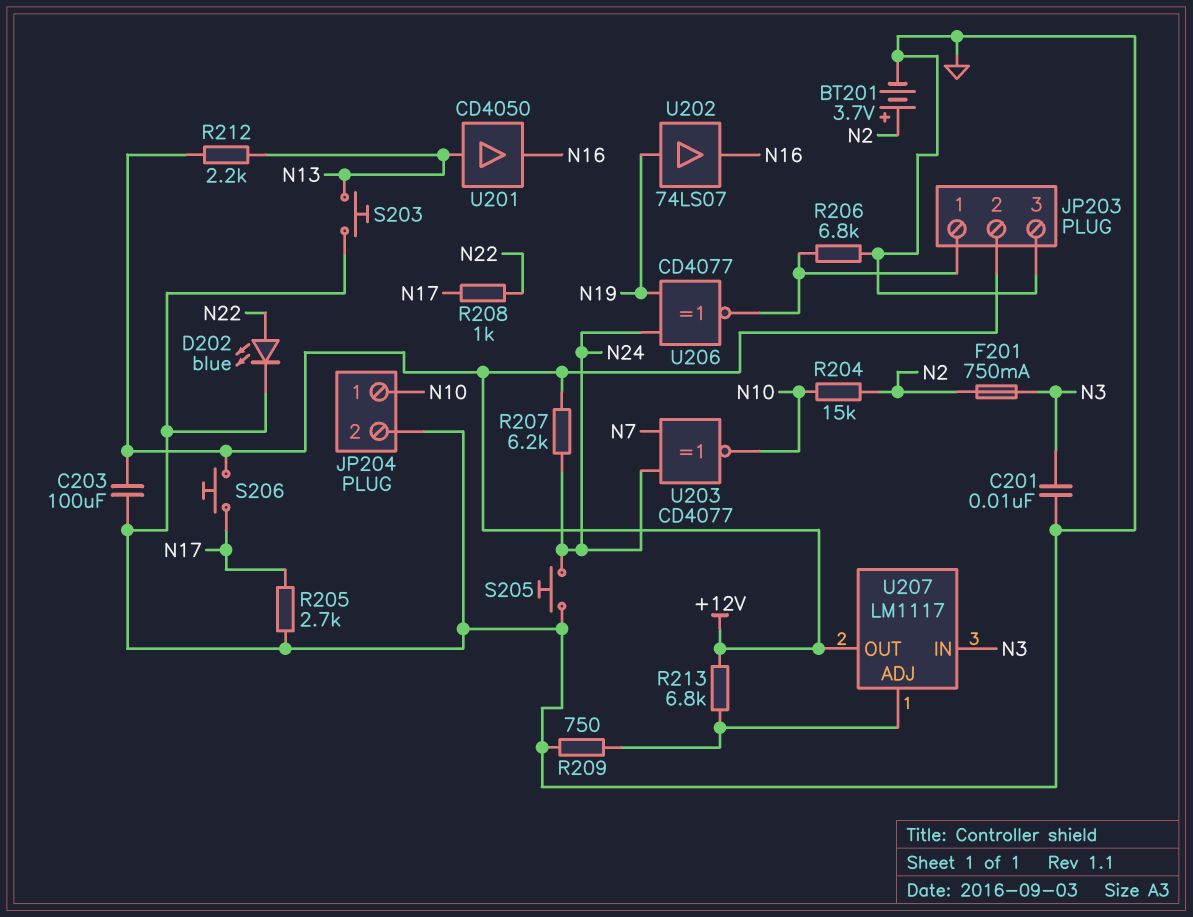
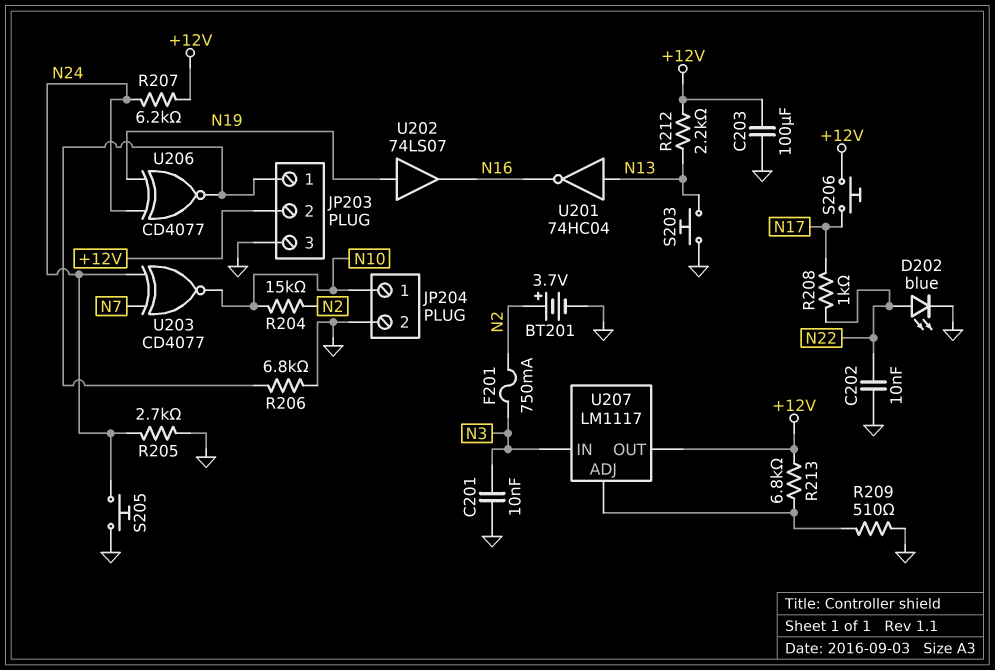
C202: none -> 10nF (GND, N22)
R205: 2.7k (GND, N17) -> 2.7k (GND, N24)
R209: 750 (GND, U207/ADJ) -> 510 (GND, U207/ADJ)
U201: buffer CD4050 (in N13, out N16) -> NOT 74HC04 (in N13, out N16)

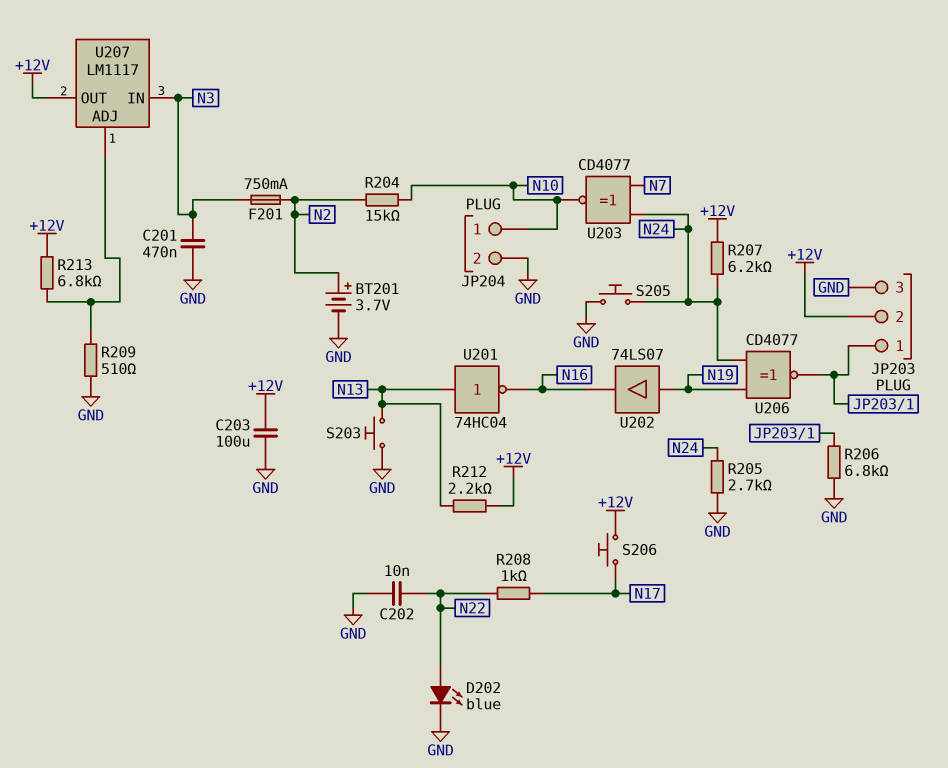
C201: 10nF (GND, N3) -> 470nF (GND, N3)

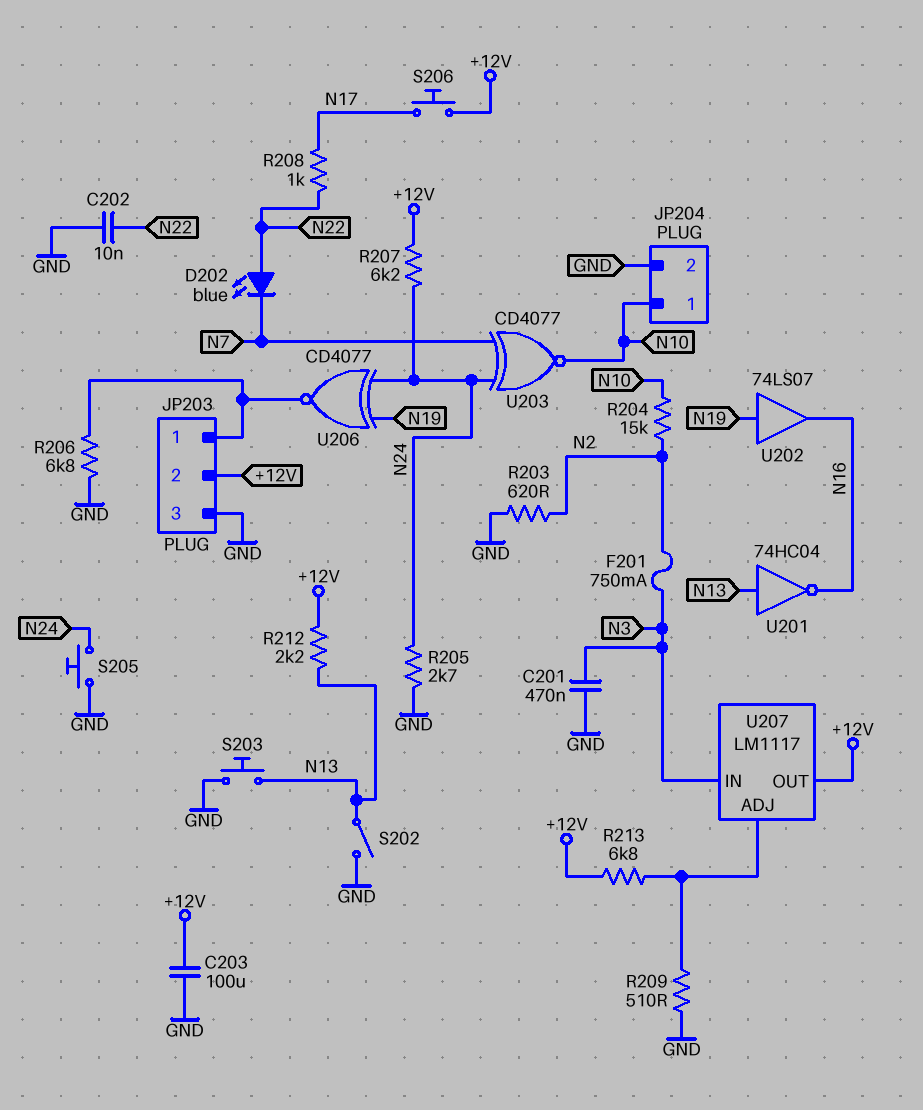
BT201: 3.7V (plus N2, minus GND) -> none
D202: LED blue (A N22, K GND) -> LED blue (A N22, K N7)
R203: none -> 620 (GND, N2)
S202: none -> switch (GND, N13)

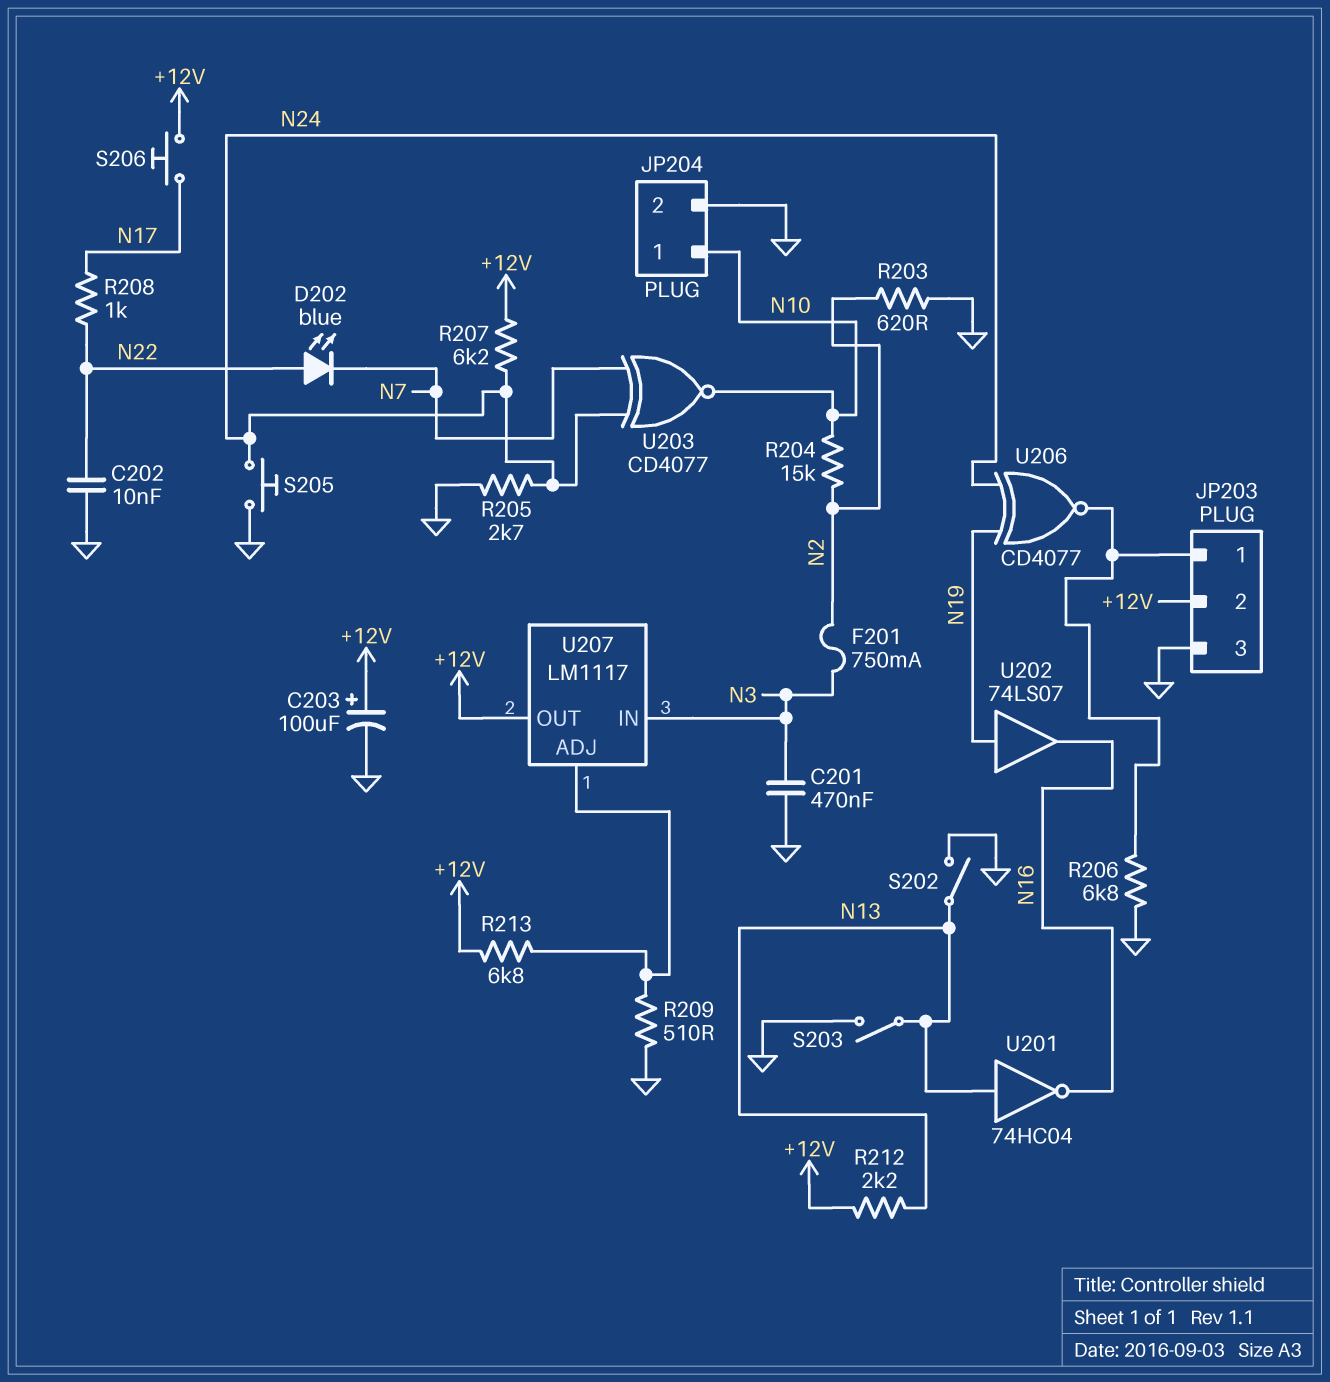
C203: 100uF (+12V, GND) -> 100uF (plus +12V, minus GND)
S203: button (GND, N13) -> switch (GND, N13)

